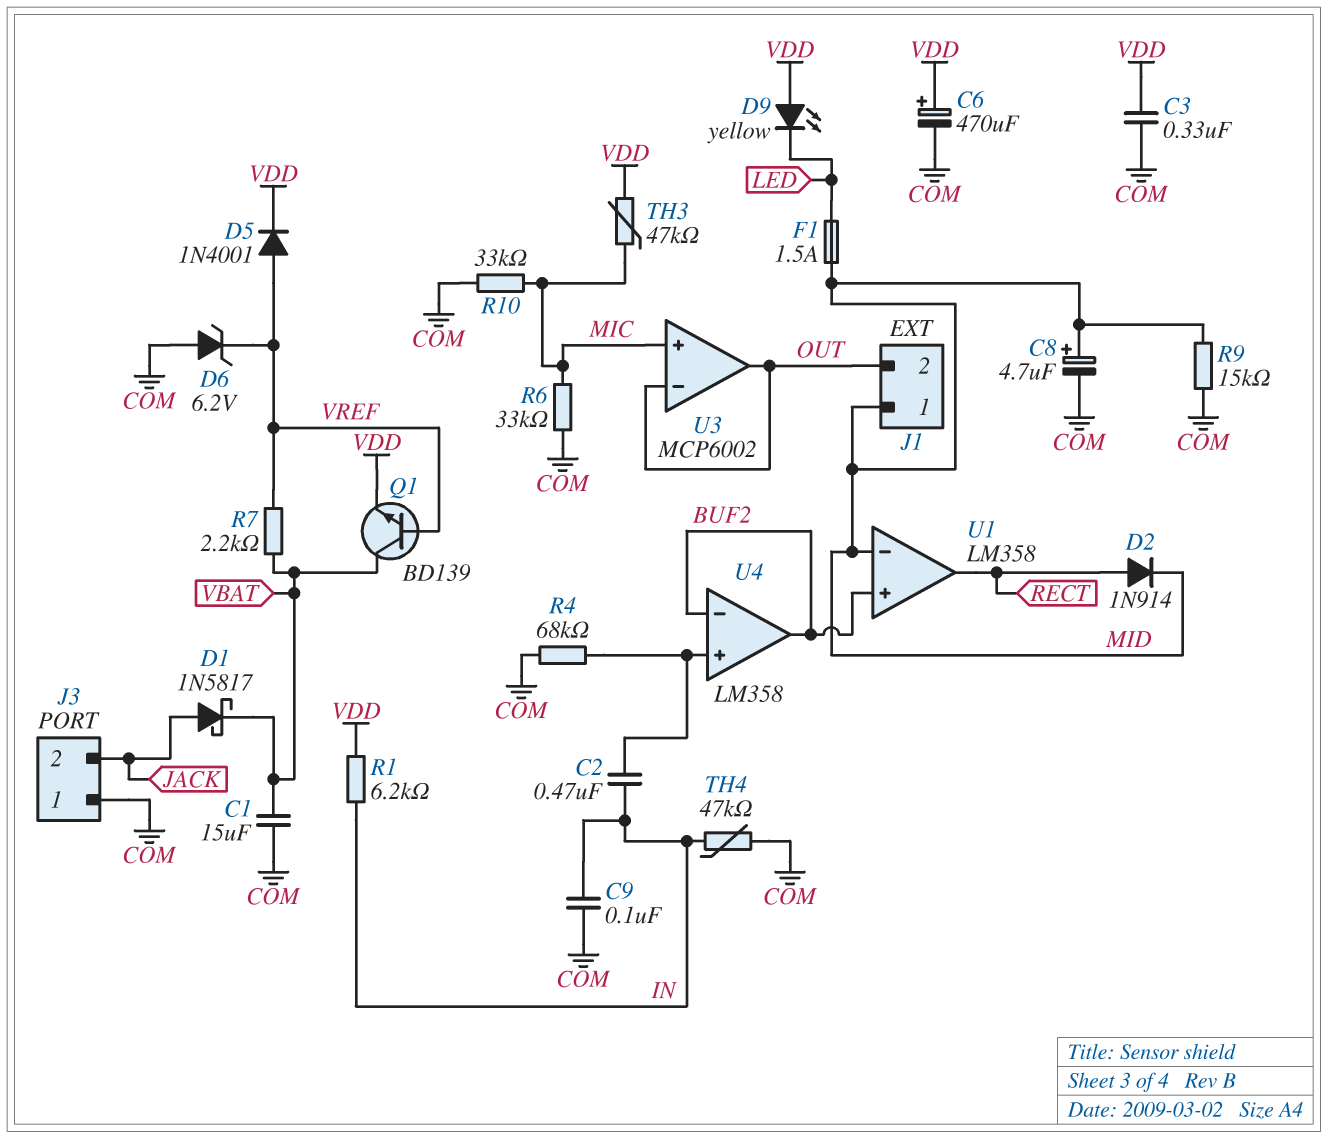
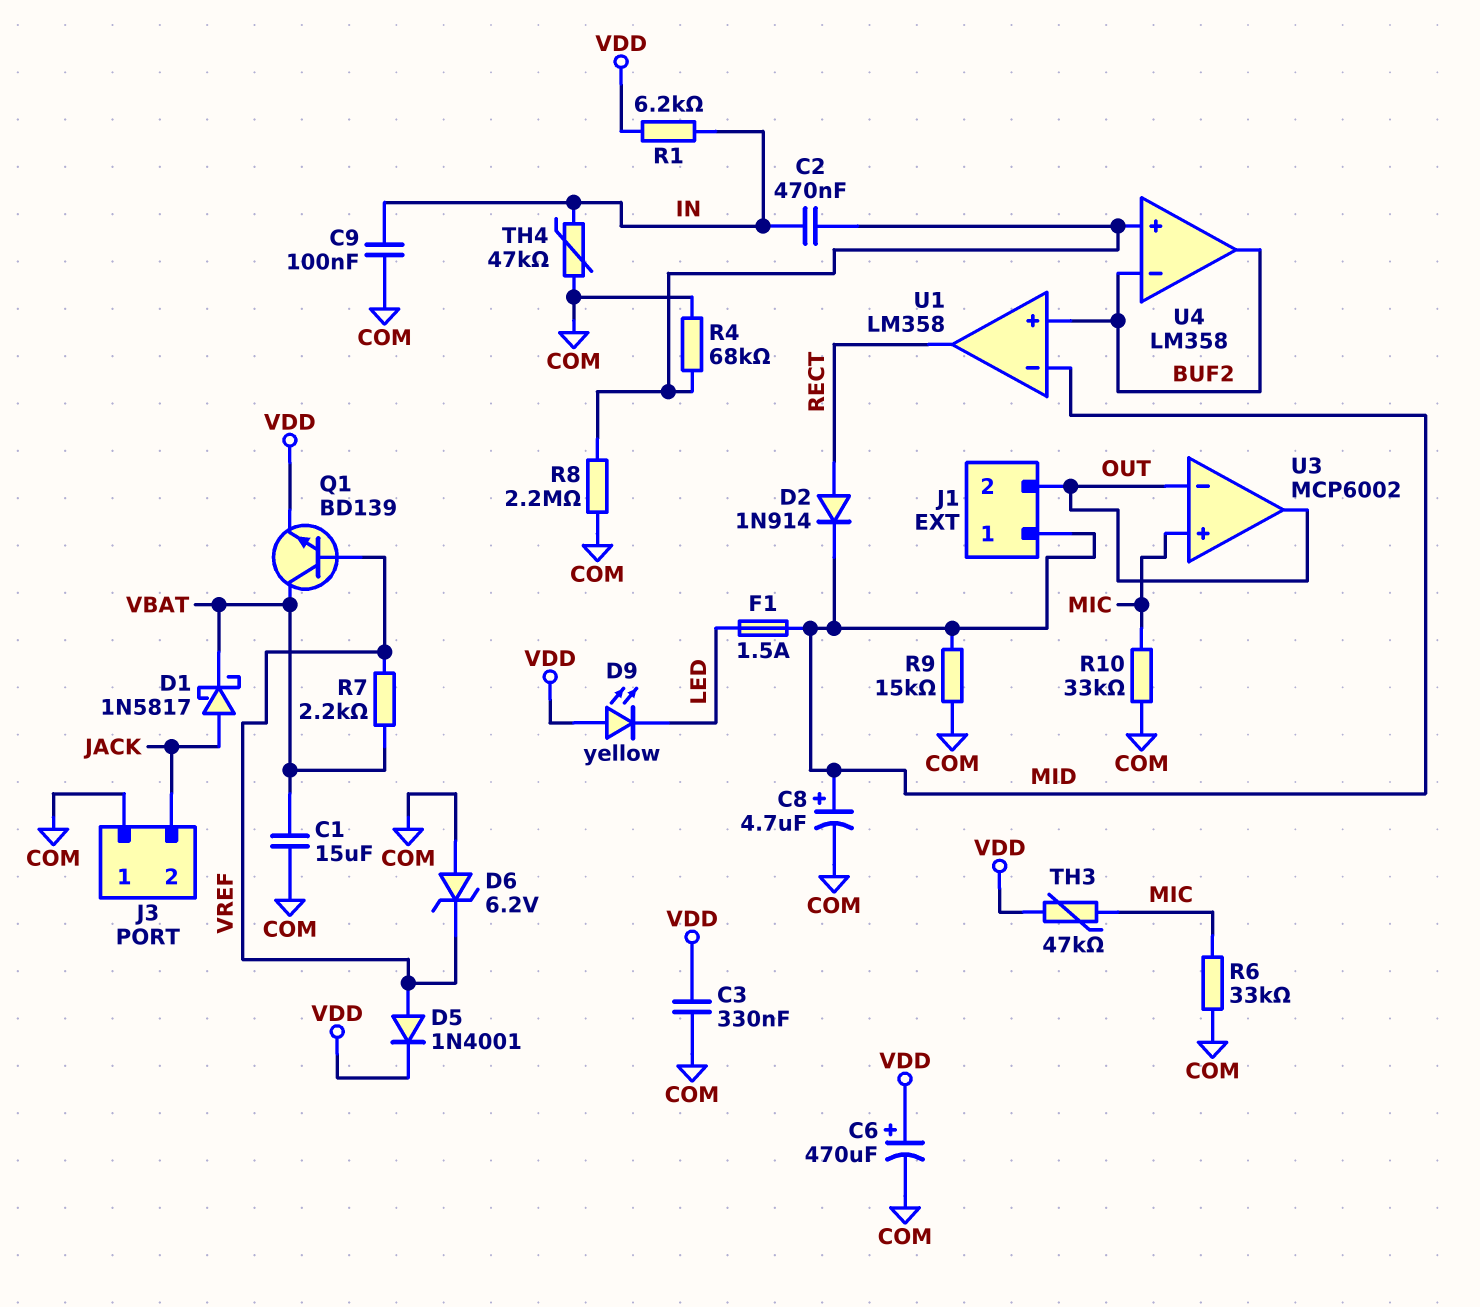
R8: none -> 2.2M (COM, U4/in+)

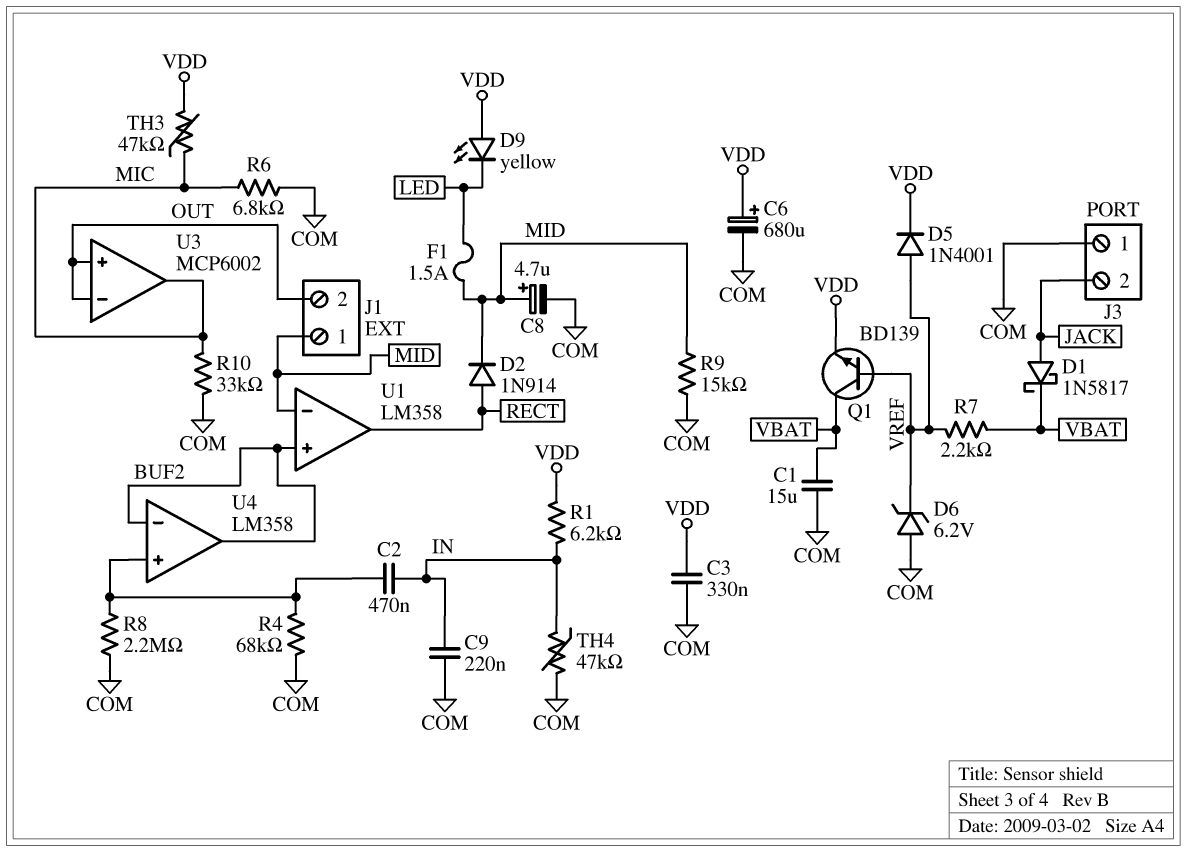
C6: 470uF (plus VDD, minus COM) -> 680uF (plus VDD, minus COM)
C9: 100nF (COM, IN) -> 220nF (COM, IN)
R6: 33k (COM, MIC) -> 6.8k (COM, MIC)
U3 pin in+: MIC -> OUT
U3 pin out: OUT -> MIC

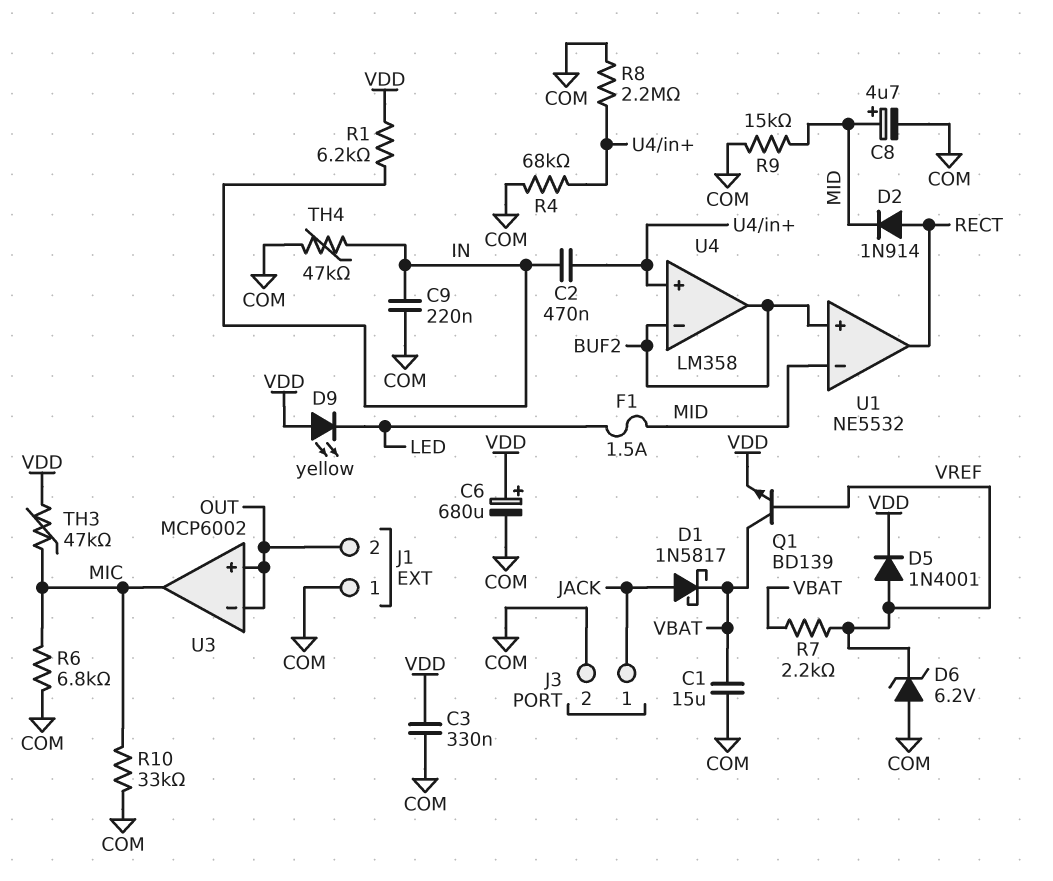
J1 pin 1: MID -> COM
J3 pin 1: COM -> JACK
J3 pin 2: JACK -> COM
U1: LM358 -> NE5532

